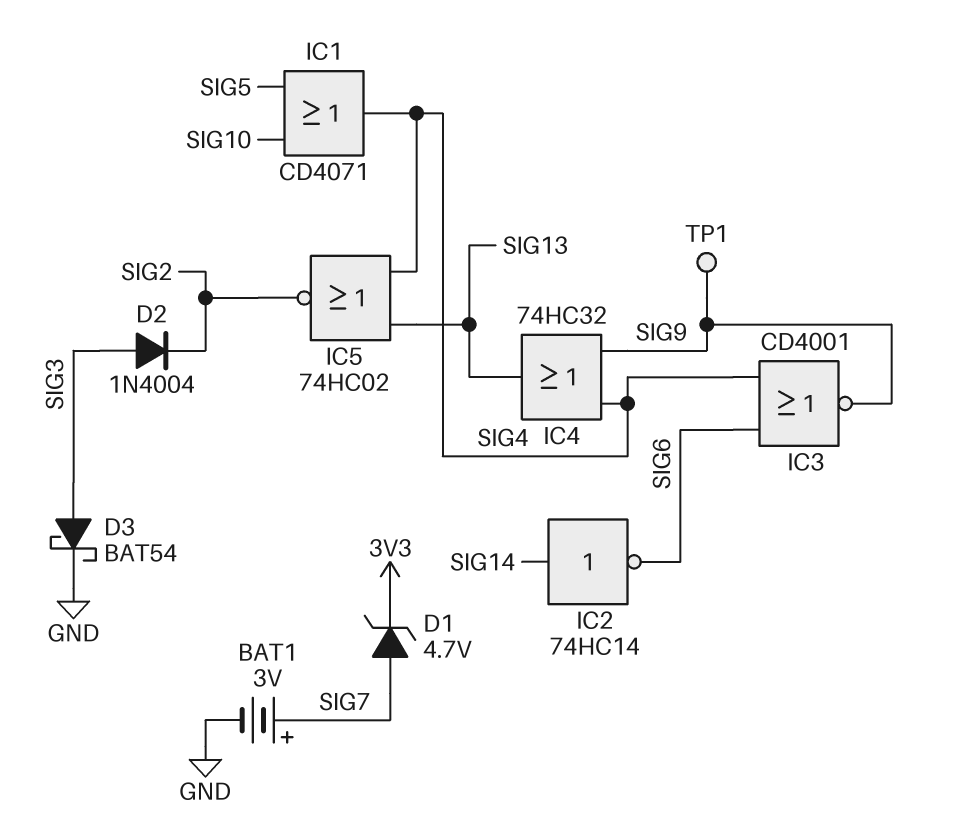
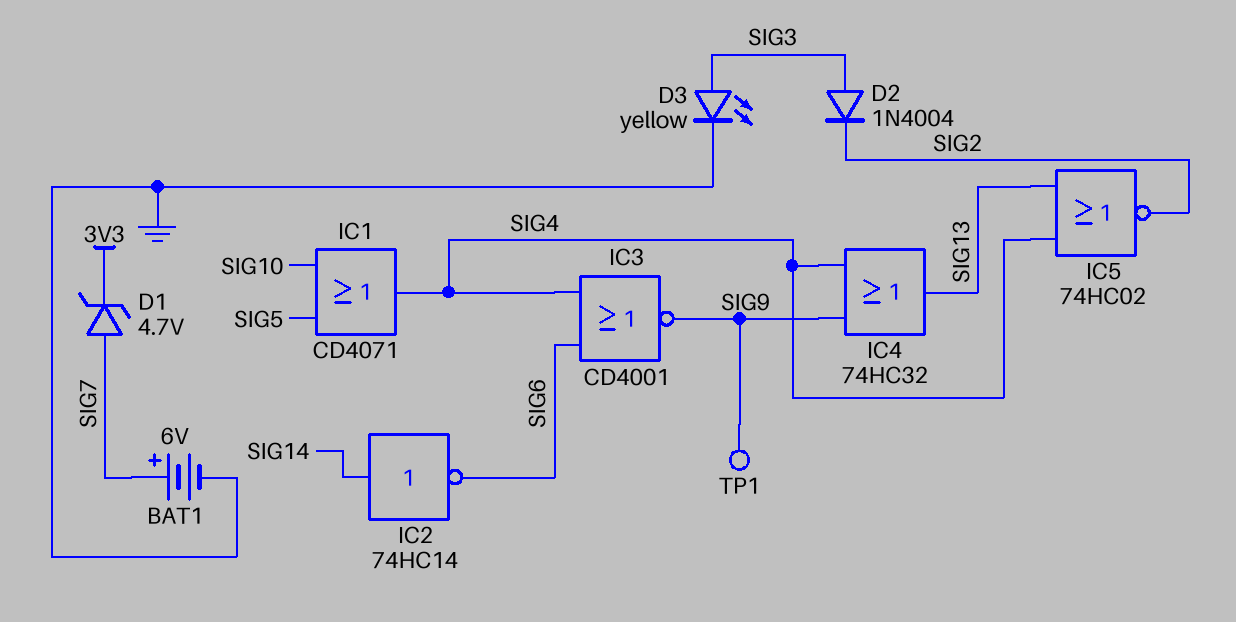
BAT1: 3V (plus SIG7, minus GND) -> 6V (plus SIG7, minus GND)
D3: schottky BAT54 (A SIG3, K GND) -> LED yellow (A SIG3, K GND)

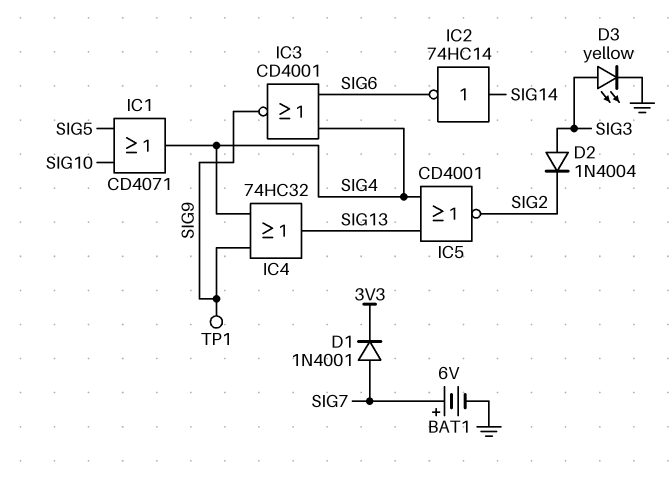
D1: zener 4.7V (A SIG7, K 3V3) -> diode 1N4001 (A SIG7, K 3V3)
IC5: NOR 74HC02 (in SIG4, in SIG13, out SIG2) -> NOR CD4001 (in SIG4, in SIG13, out SIG2)

